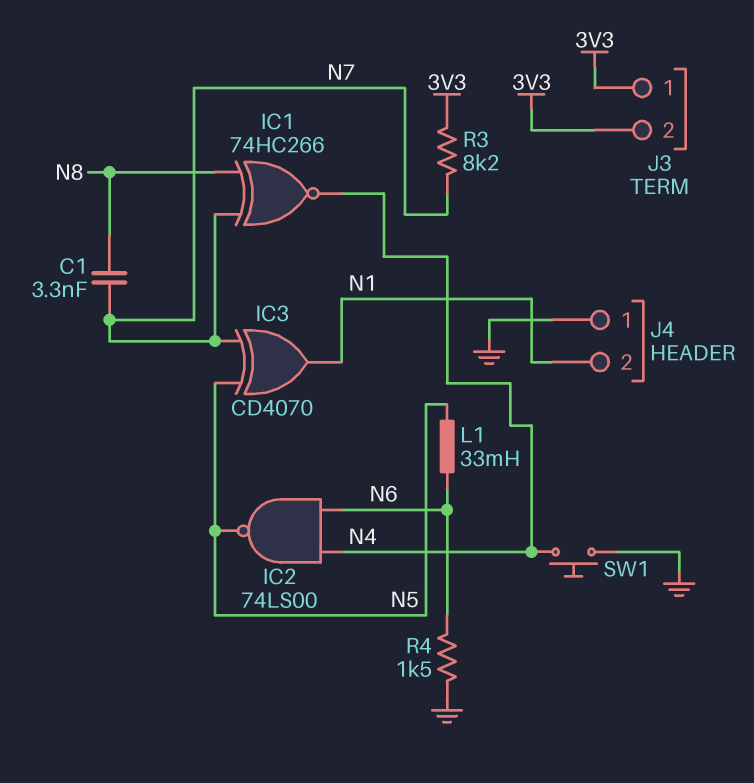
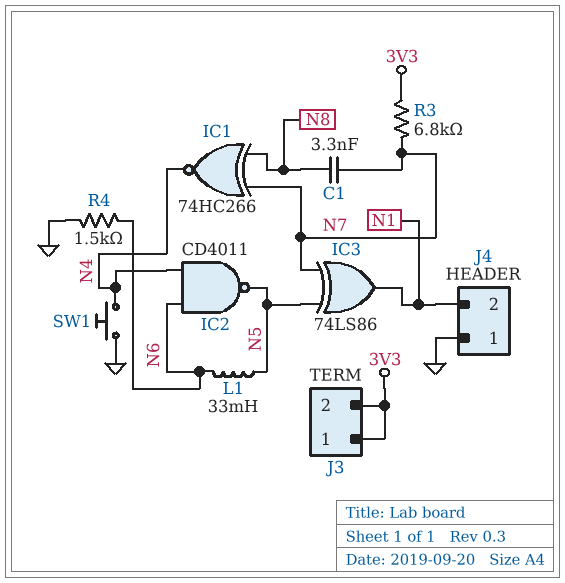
IC2: NAND 74LS00 (in N4, in N6, out N5) -> NAND CD4011 (in N4, in N6, out N5)
IC3: XOR CD4070 (in N5, in N7, out N1) -> XOR 74LS86 (in N5, in N7, out N1)
R3: 8.2k (3V3, N7) -> 6.8k (3V3, N7)

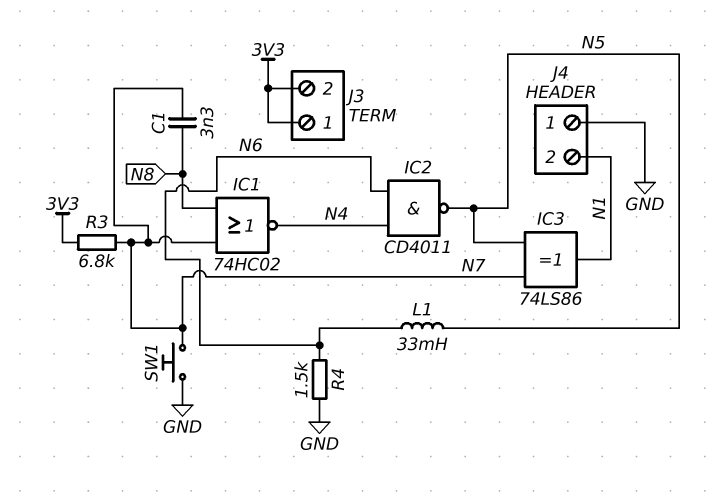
IC1: XNOR 74HC266 (in N7, in N8, out N4) -> NOR 74HC02 (in N7, in N8, out N4)
SW1: button (GND, N4) -> button (GND, N7)

